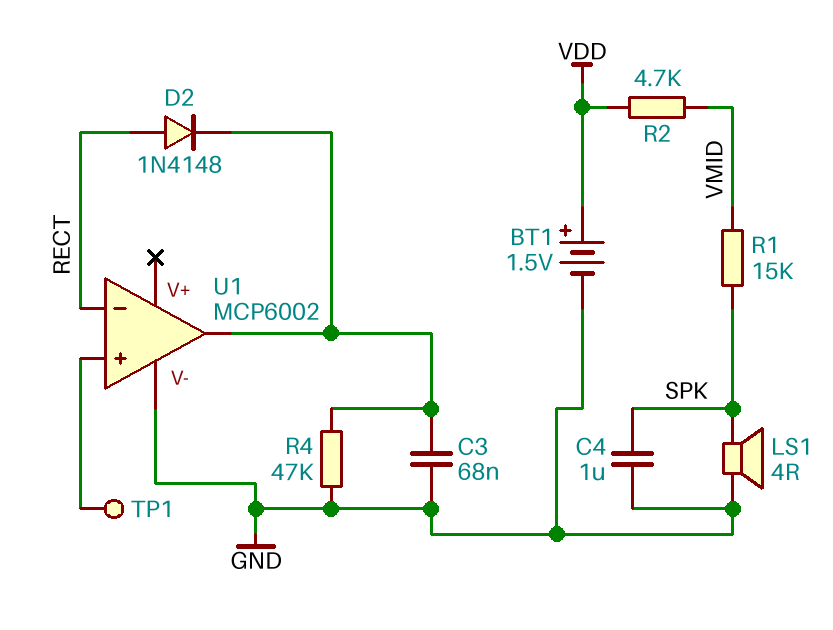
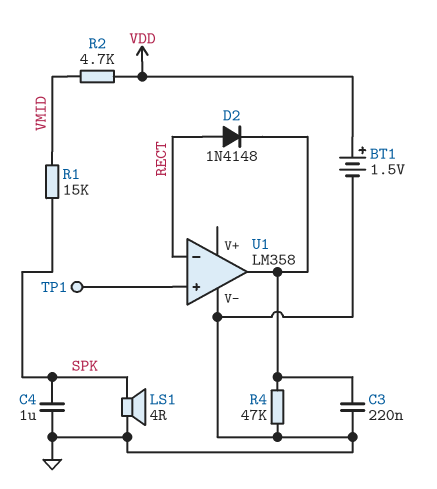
C3: 68nF (GND, U1/out) -> 220nF (GND, U1/out)
U1: MCP6002 -> LM358

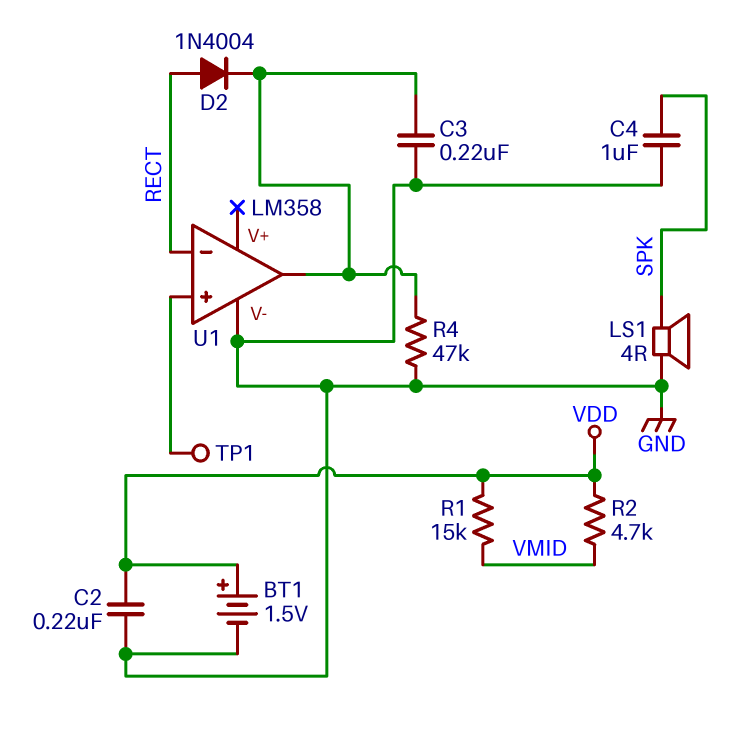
C2: none -> 220nF (GND, VDD)
D2: diode 1N4148 (A RECT, K U1/out) -> diode 1N4004 (A RECT, K U1/out)
R1: 15k (SPK, VMID) -> 15k (VDD, VMID)

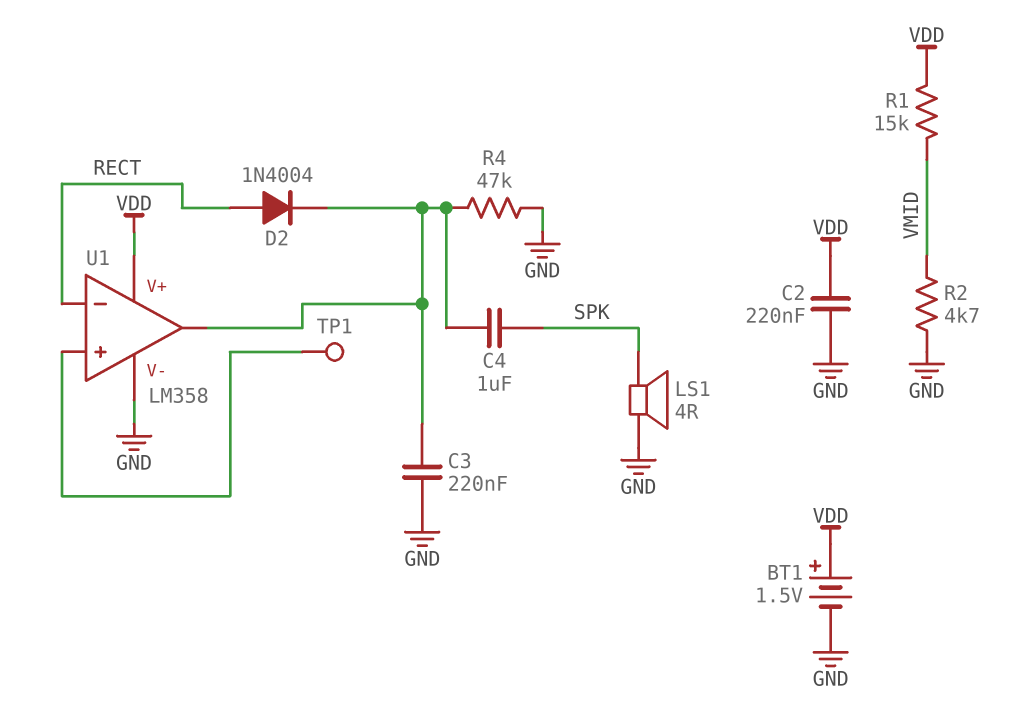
C4: 1uF (GND, SPK) -> 1uF (SPK, U1/out)
R2: 4.7k (VDD, VMID) -> 4.7k (GND, VMID)
U1 pin V+: none -> VDD

